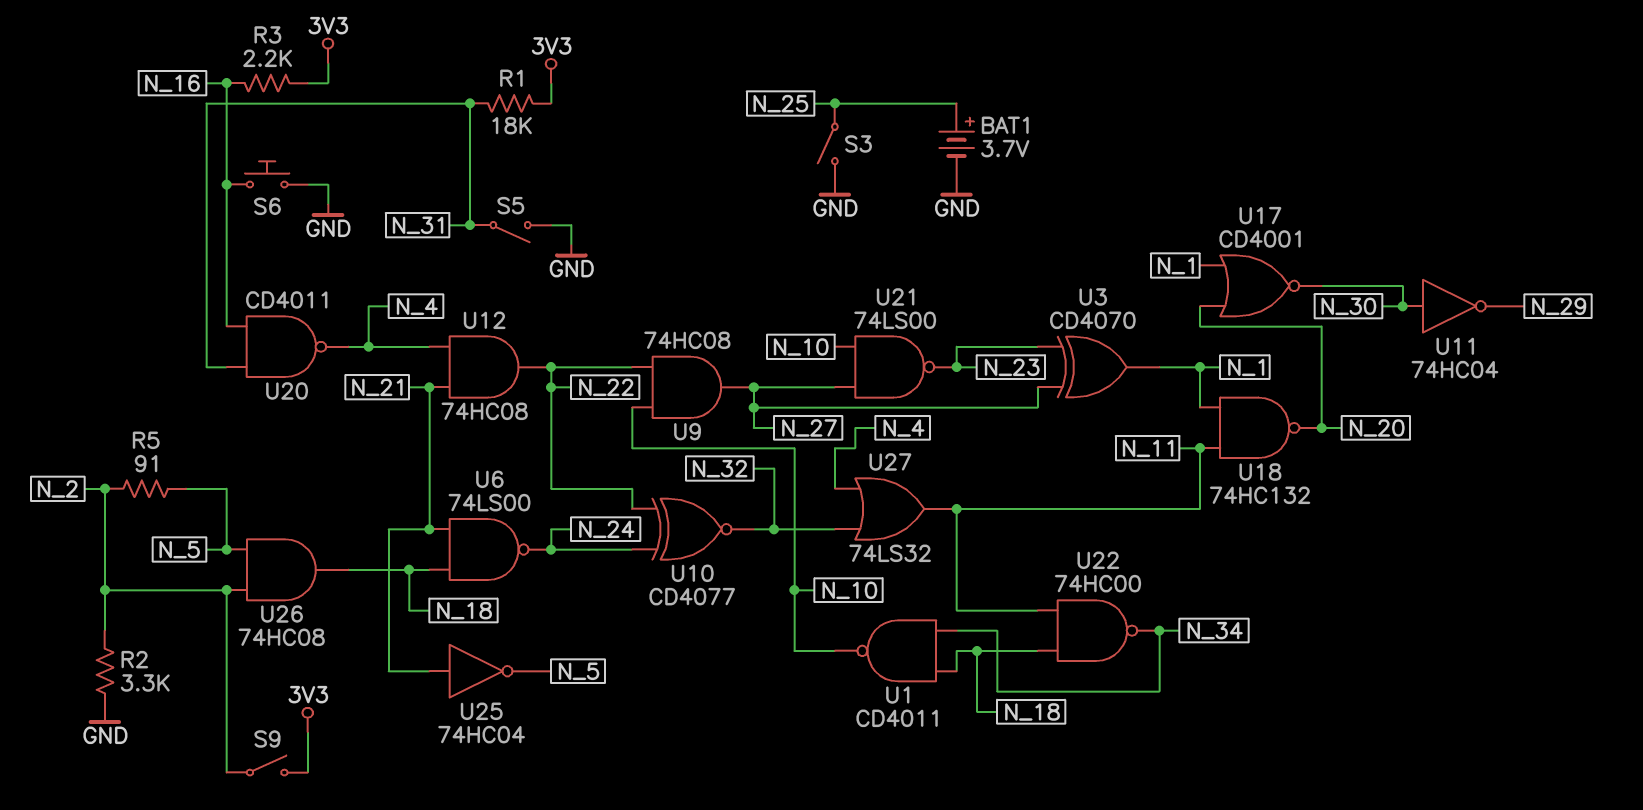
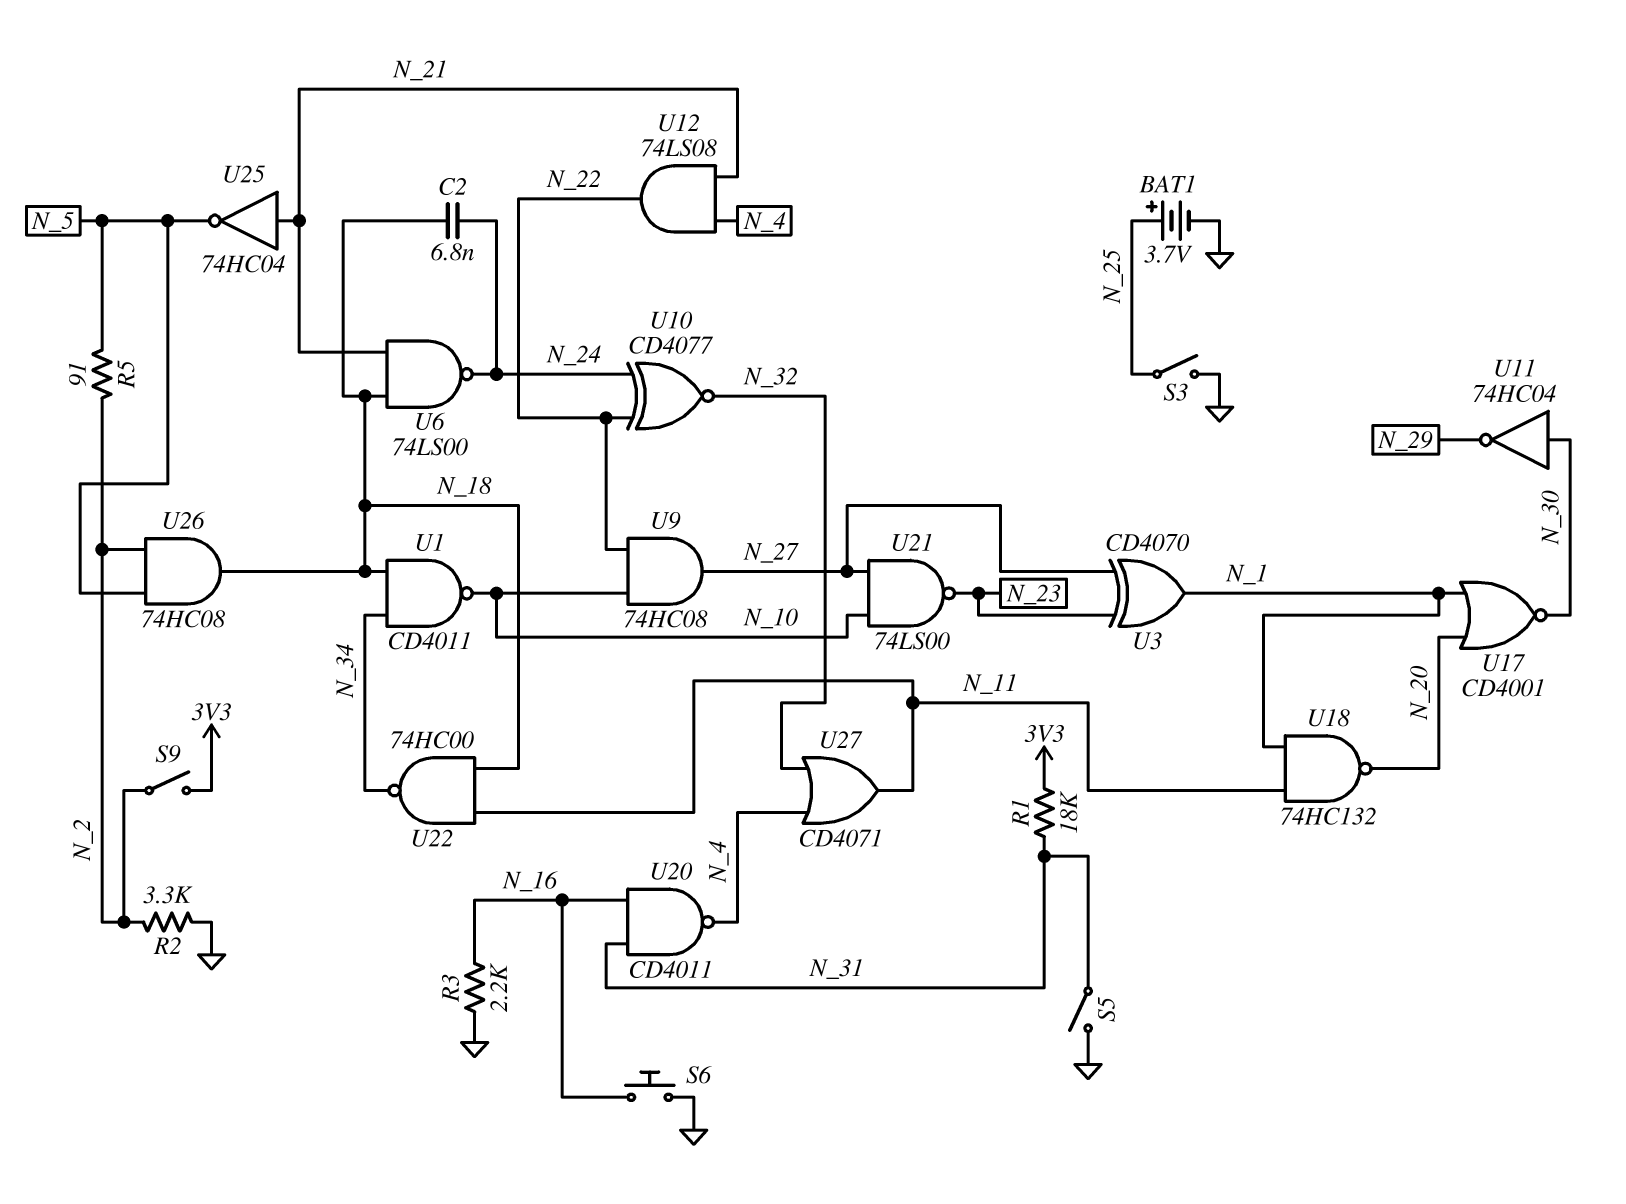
C2: none -> 6.8nF (N_18, N_24)
R3: 2.2k (3V3, N_16) -> 2.2k (GND, N_16)
U12: AND 74HC08 (in N_4, in N_21, out N_22) -> AND 74LS08 (in N_4, in N_21, out N_22)
U27: OR 74LS32 (in N_4, in N_32, out N_11) -> OR CD4071 (in N_4, in N_32, out N_11)

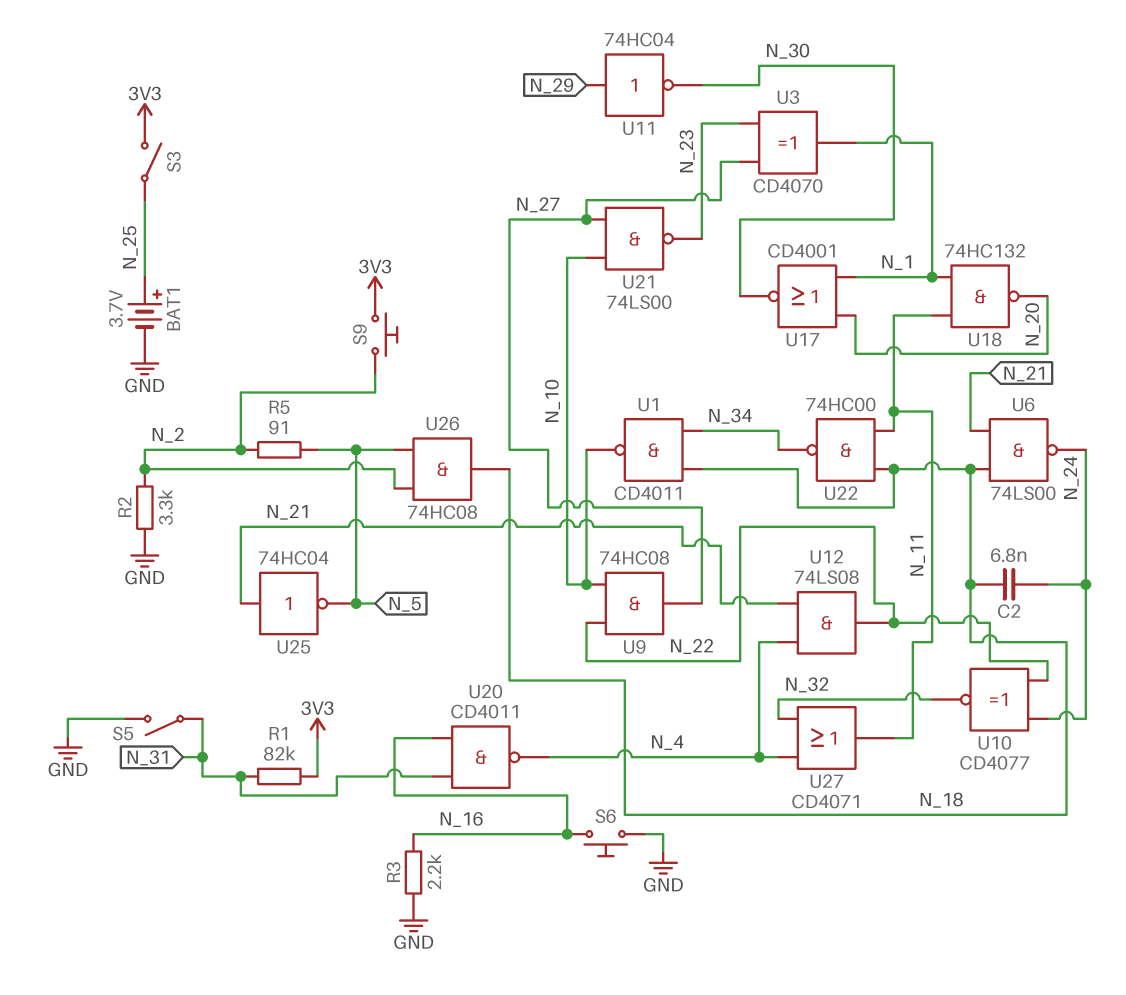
R1: 18k (3V3, N_31) -> 82k (3V3, N_31)
S3: switch (GND, N_25) -> switch (3V3, N_25)
S9: switch (3V3, N_2) -> button (3V3, N_2)
U11: NOT 74HC04 (in N_30, out N_29) -> NOT 74HC04 (in N_29, out N_30)

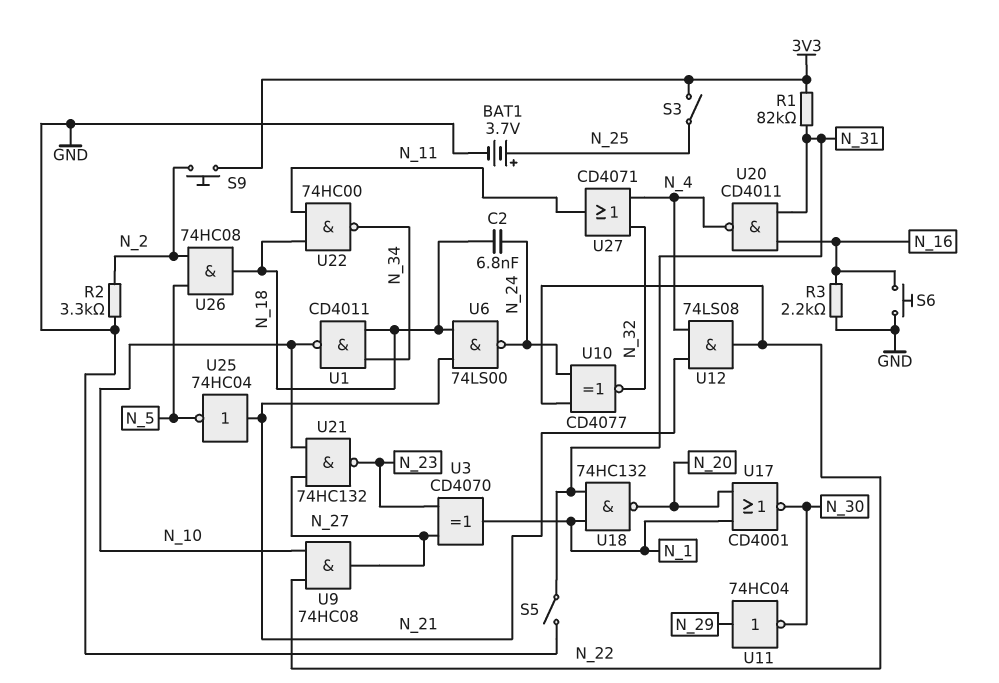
R5: 91 (N_2, N_5) -> none
U18: NAND 74HC132 (in N_1, in N_11, out N_20) -> NAND 74HC132 (in N_1, in N_31, out N_20)
U21: NAND 74LS00 (in N_10, in N_27, out N_23) -> NAND 74HC132 (in N_10, in N_27, out N_23)

